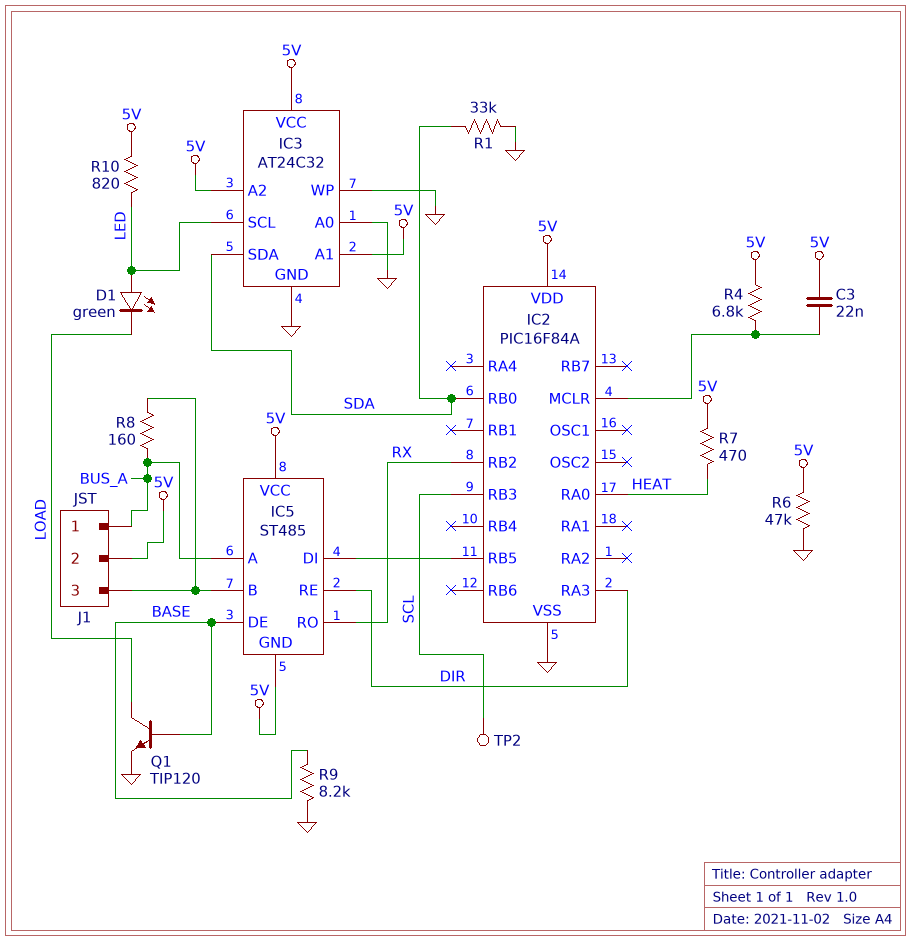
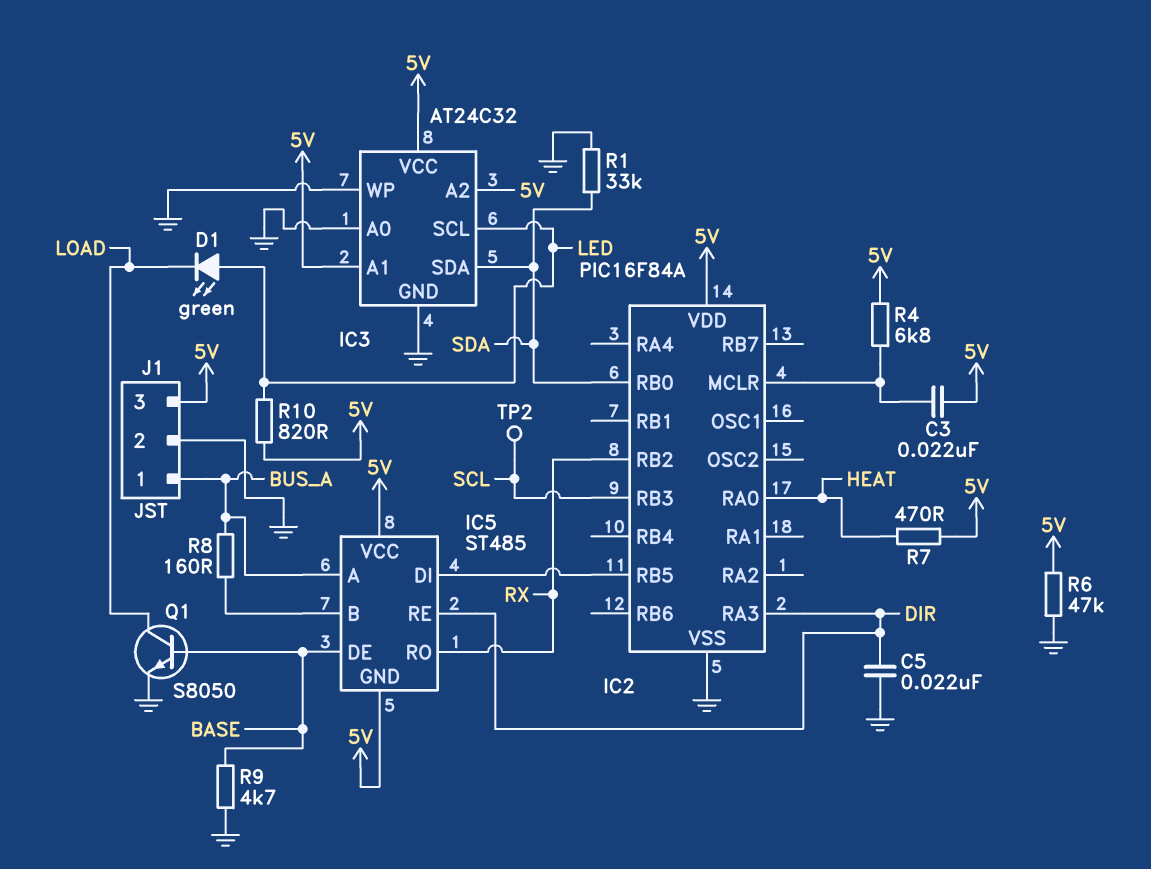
C5: none -> 22nF (DIR, GND)
J1 pin 2: 5V -> GND
J1 pin 3: IC5/B -> 5V
Q1: NPN TIP120 (B BASE, C LOAD, E GND) -> NPN S8050 (B BASE, C LOAD, E GND)
R9: 8.2k (BASE, GND) -> 4.7k (BASE, GND)

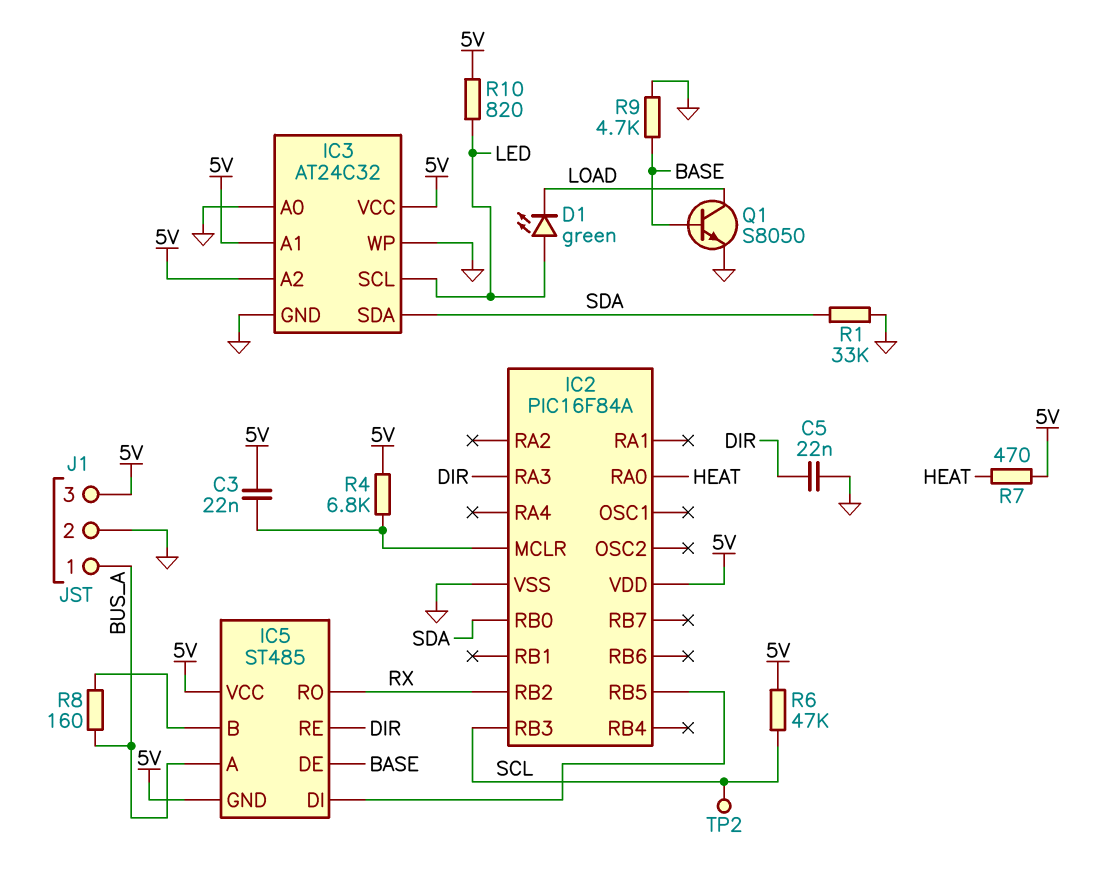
R6: 47k (5V, GND) -> 47k (5V, SCL)

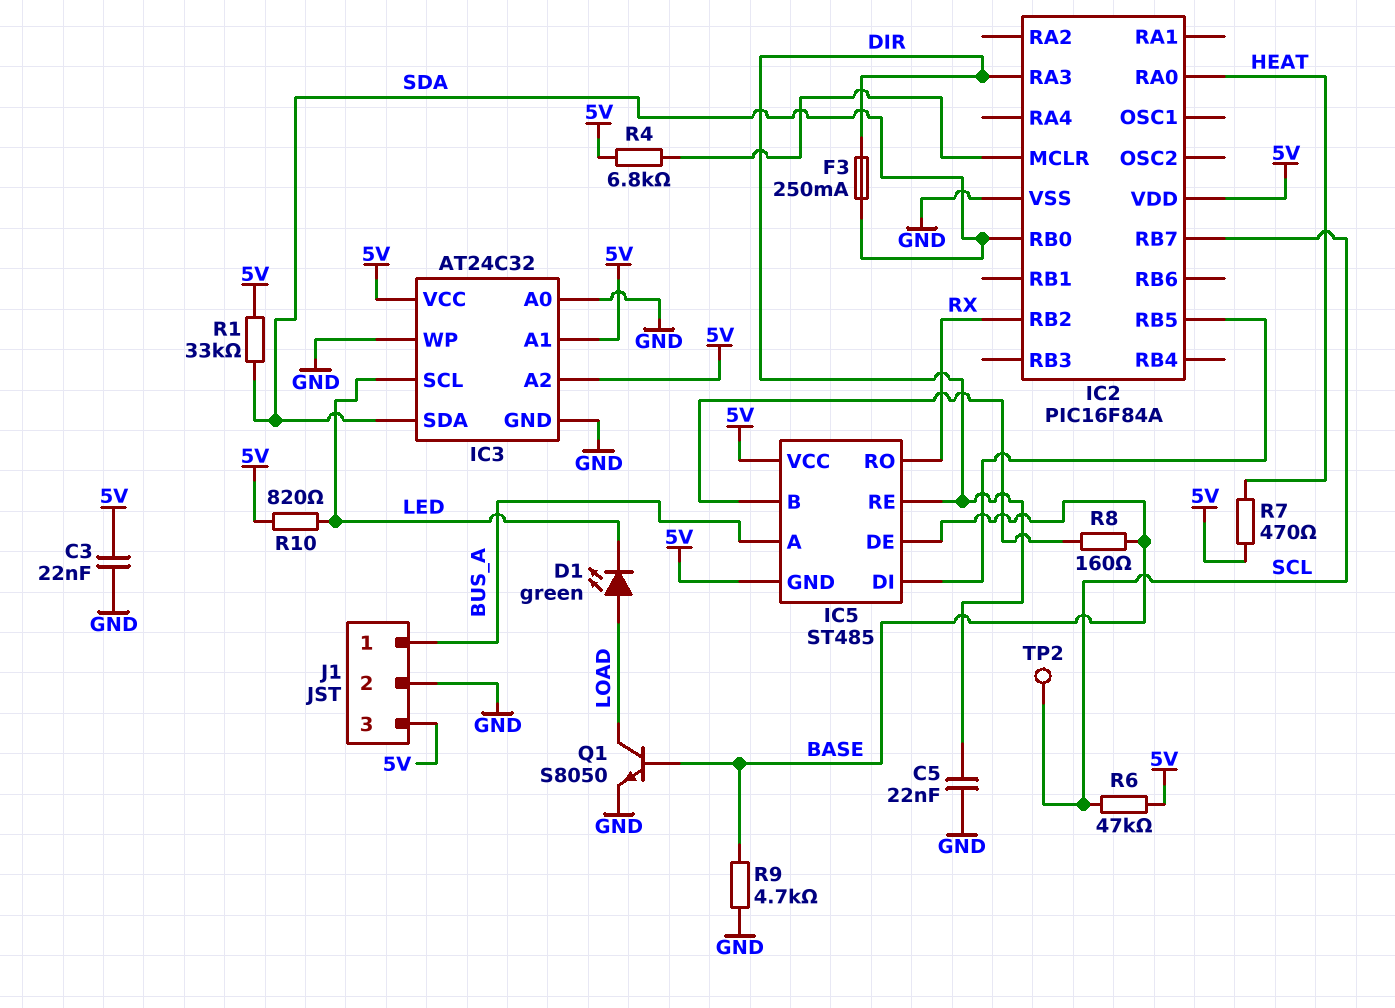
C3: 22nF (5V, IC2/MCLR) -> 22nF (5V, GND)
D1: LED green (A LED, K LOAD) -> LED green (A LOAD, K LED)
F3: none -> 250mA (DIR, SDA)
IC2 pin RB3: SCL -> none
IC2 pin RB7: none -> SCL
R1: 33k (GND, SDA) -> 33k (5V, SDA)
R8: 160 (BUS_A, IC5/B) -> 160 (BASE, IC5/B)

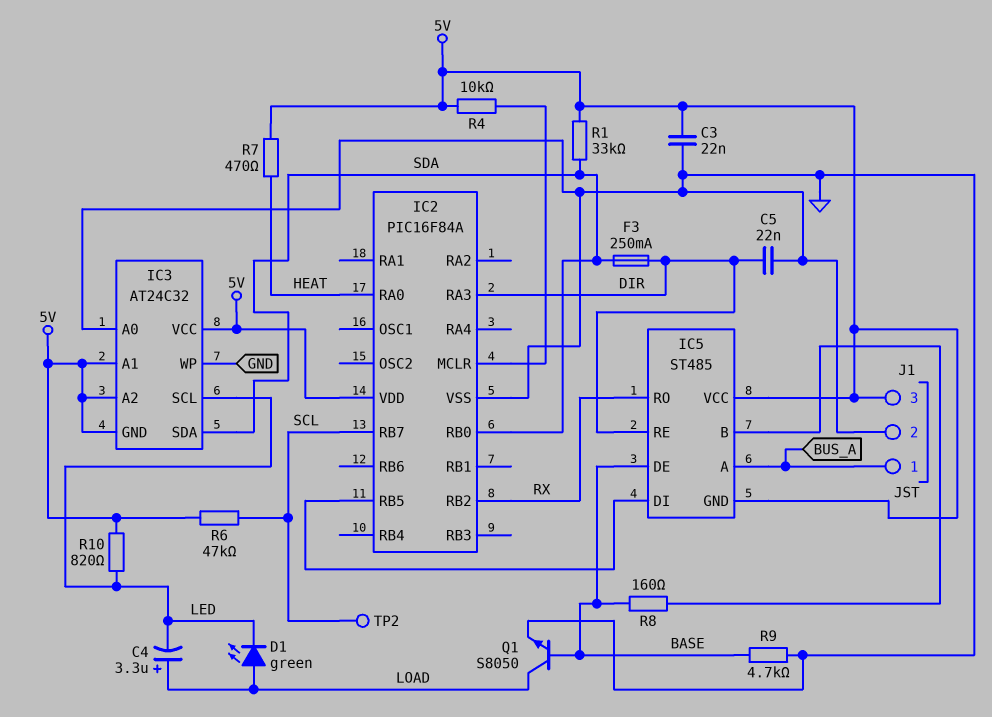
C4: none -> 3.3uF (plus LOAD, minus LED)
IC3 pin GND: GND -> 5V
R4: 6.8k (5V, IC2/MCLR) -> 10k (5V, IC2/MCLR)

